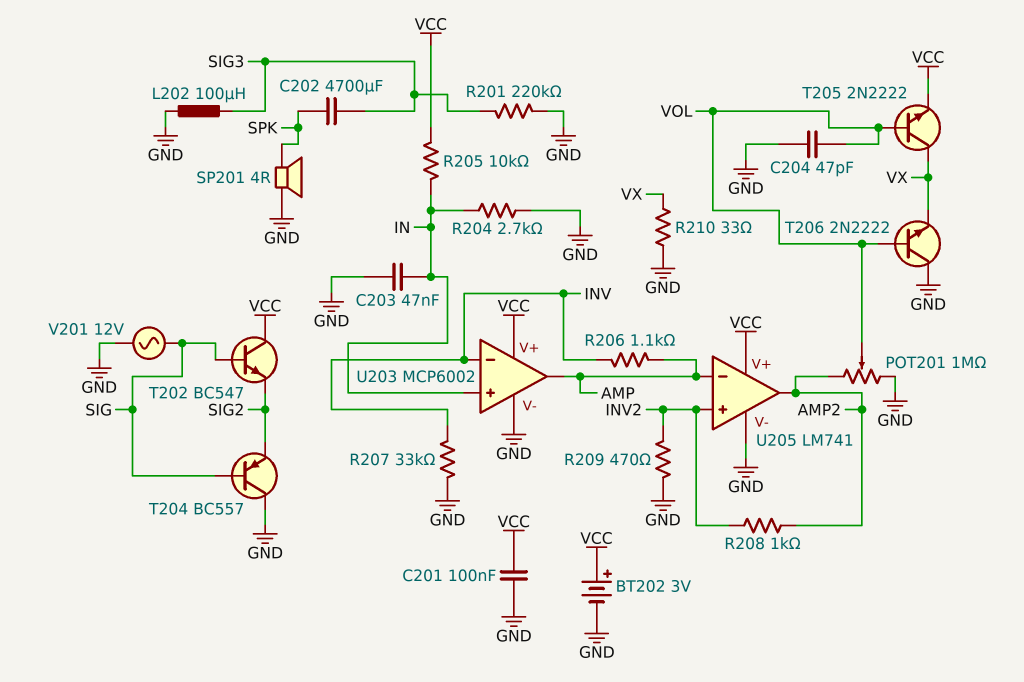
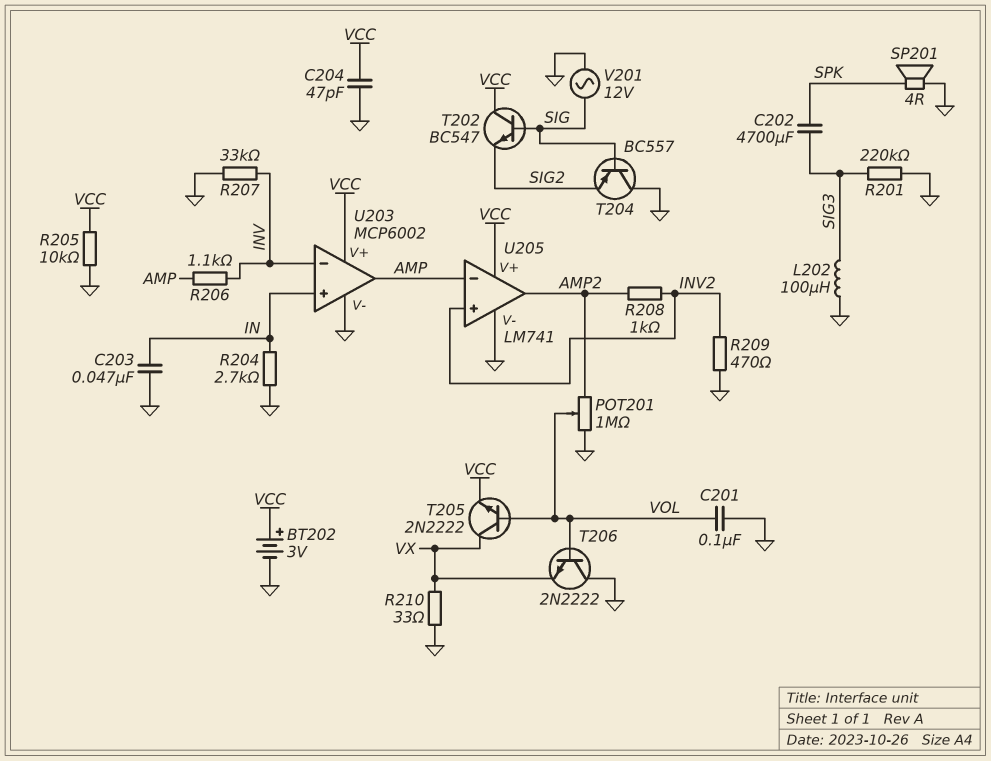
C201: 100nF (GND, VCC) -> 100nF (GND, VOL)
C204: 47pF (GND, VOL) -> 47pF (GND, VCC)
R205: 10k (IN, VCC) -> 10k (GND, VCC)

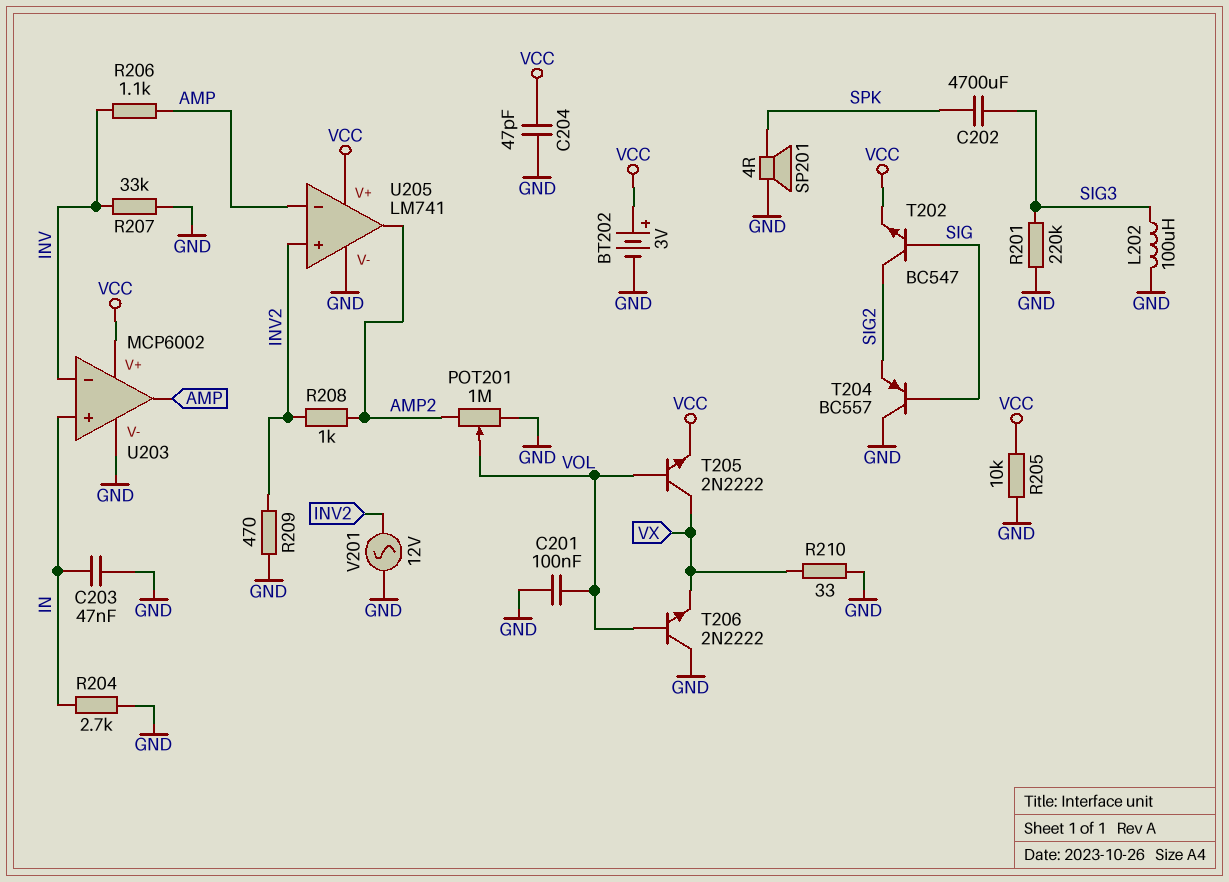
T202: NPN BC547 (B SIG, C VCC, E SIG2) -> NPN BC547 (B SIG, C SIG2, E VCC)
V201: AC 12V (GND, SIG) -> AC 12V (GND, INV2)

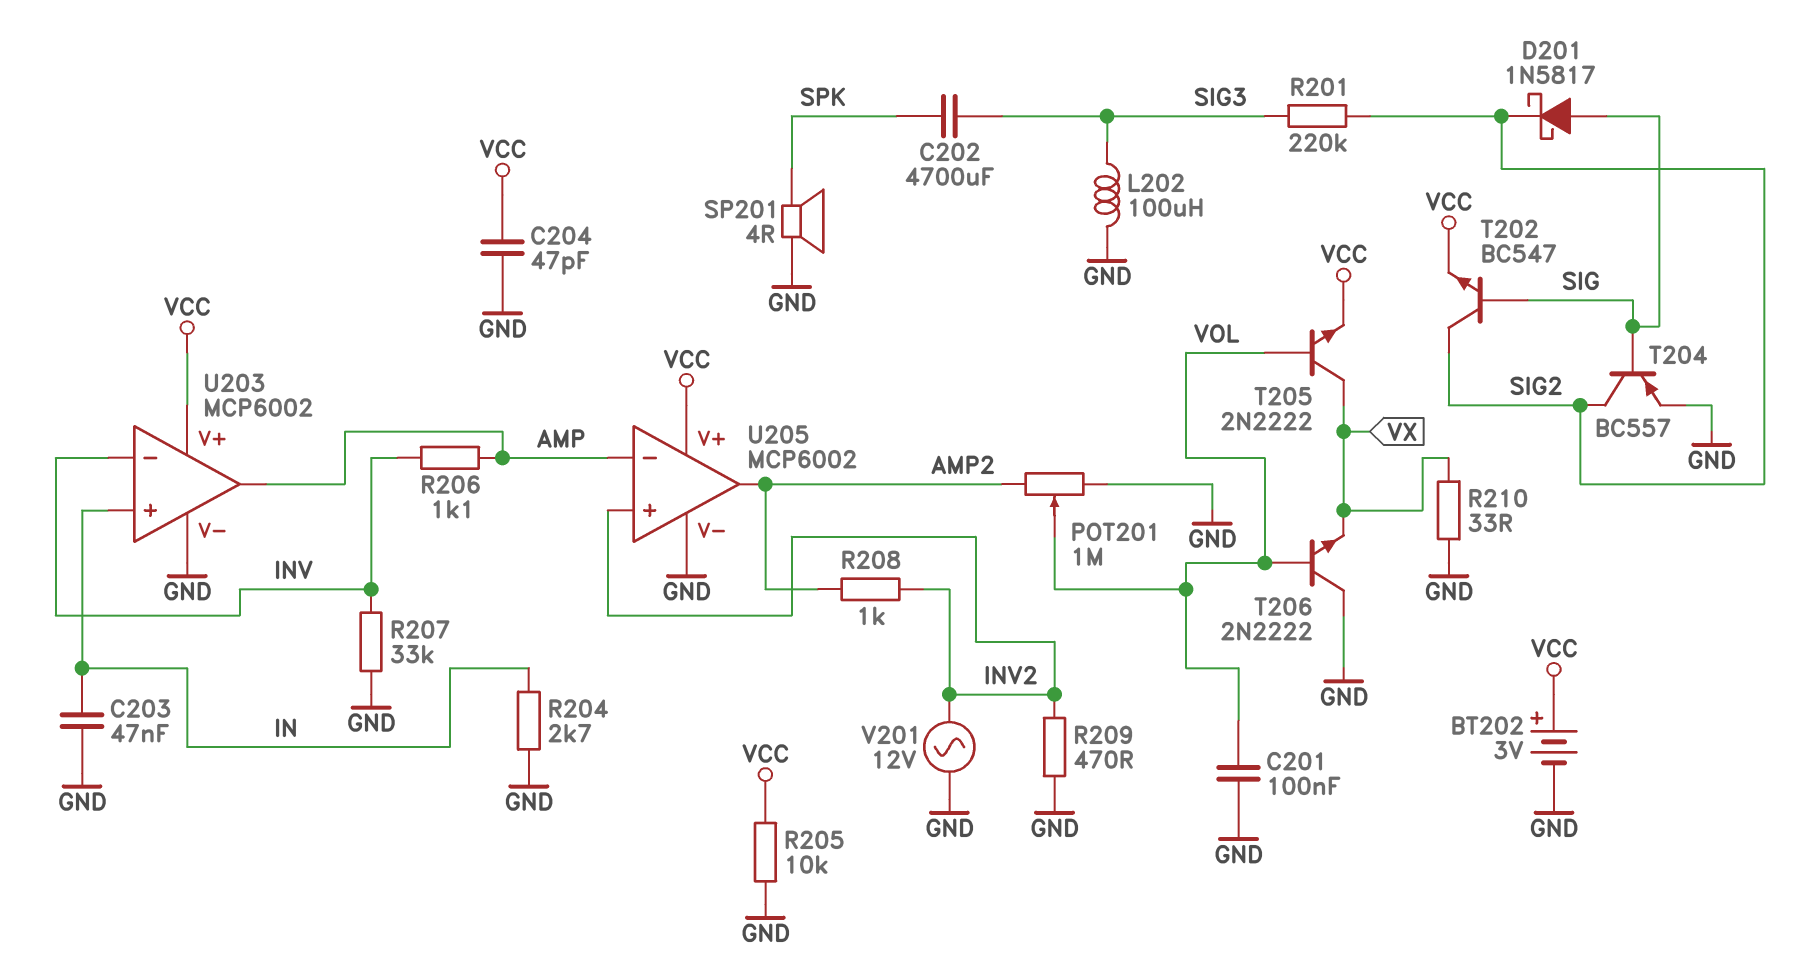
D201: none -> schottky 1N5817 (A SIG, K SIG2)
R201: 220k (GND, SIG3) -> 220k (SIG2, SIG3)
T204: PNP BC557 (B SIG, C GND, E SIG2) -> PNP BC557 (B SIG, C SIG2, E GND)
U205: LM741 -> MCP6002

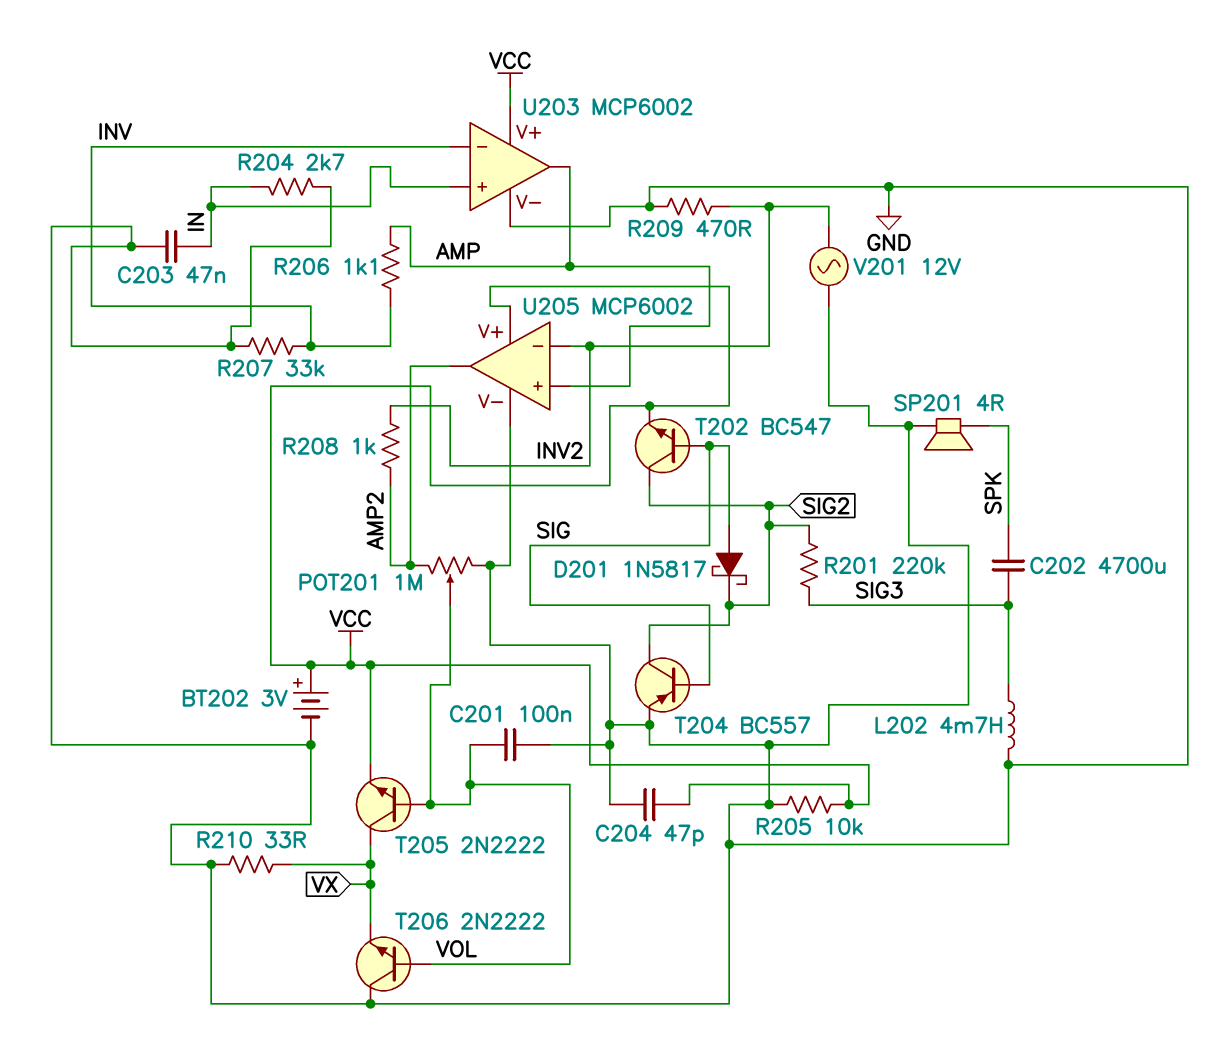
L202: 100uH (GND, SIG3) -> 4.7mH (GND, SIG3)
U205 pin in+: INV2 -> AMP
U205 pin in-: AMP -> INV2

